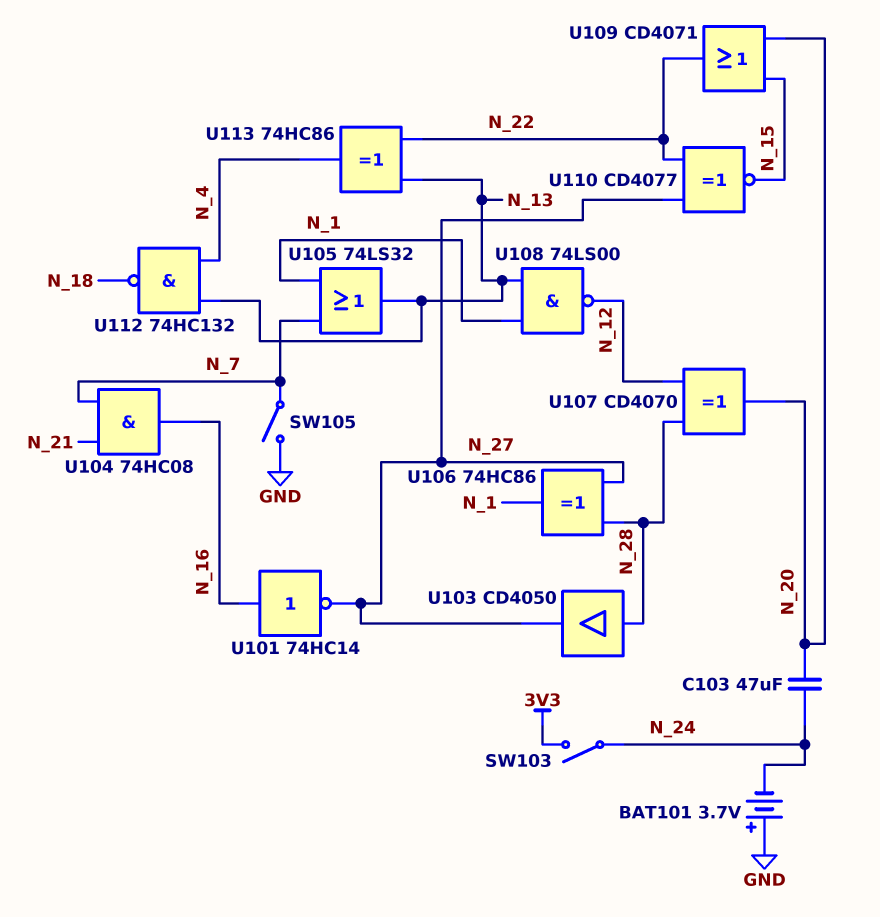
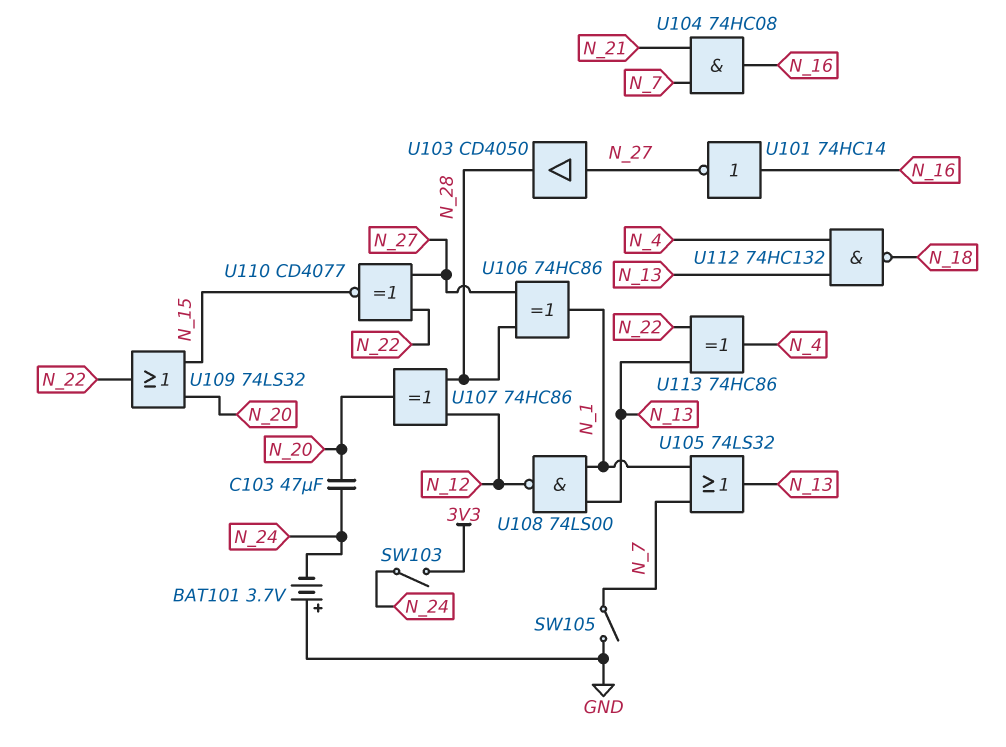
U103: buffer CD4050 (in N_28, out N_27) -> buffer CD4050 (in N_27, out N_28)
U107: XOR CD4070 (in N_12, in N_28, out N_20) -> XOR 74HC86 (in N_12, in N_28, out N_20)
U109: OR CD4071 (in N_15, in N_20, out N_22) -> OR 74LS32 (in N_15, in N_20, out N_22)

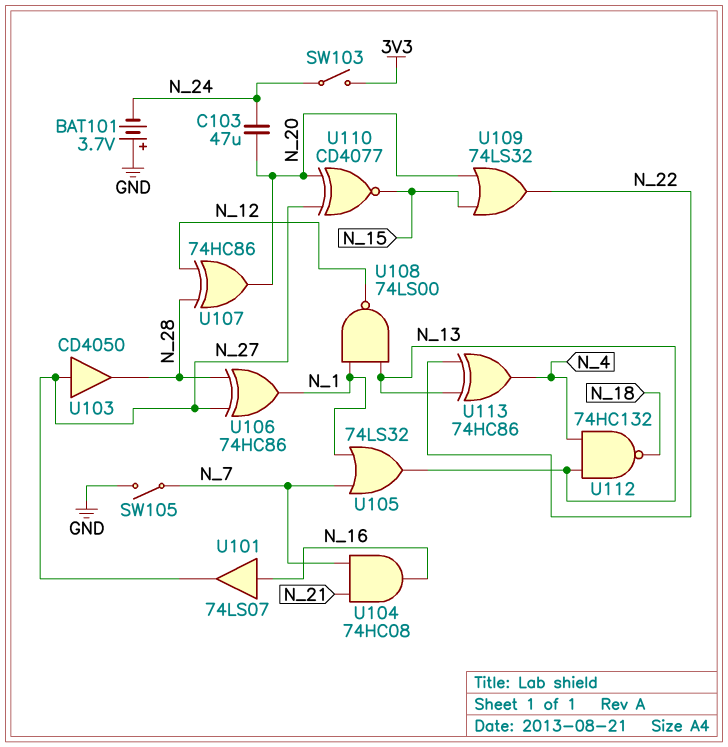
U101: NOT 74HC14 (in N_16, out N_27) -> buffer 74LS07 (in N_16, out N_27)
U110: XNOR CD4077 (in N_22, in N_27, out N_15) -> XNOR CD4077 (in N_20, in N_27, out N_15)

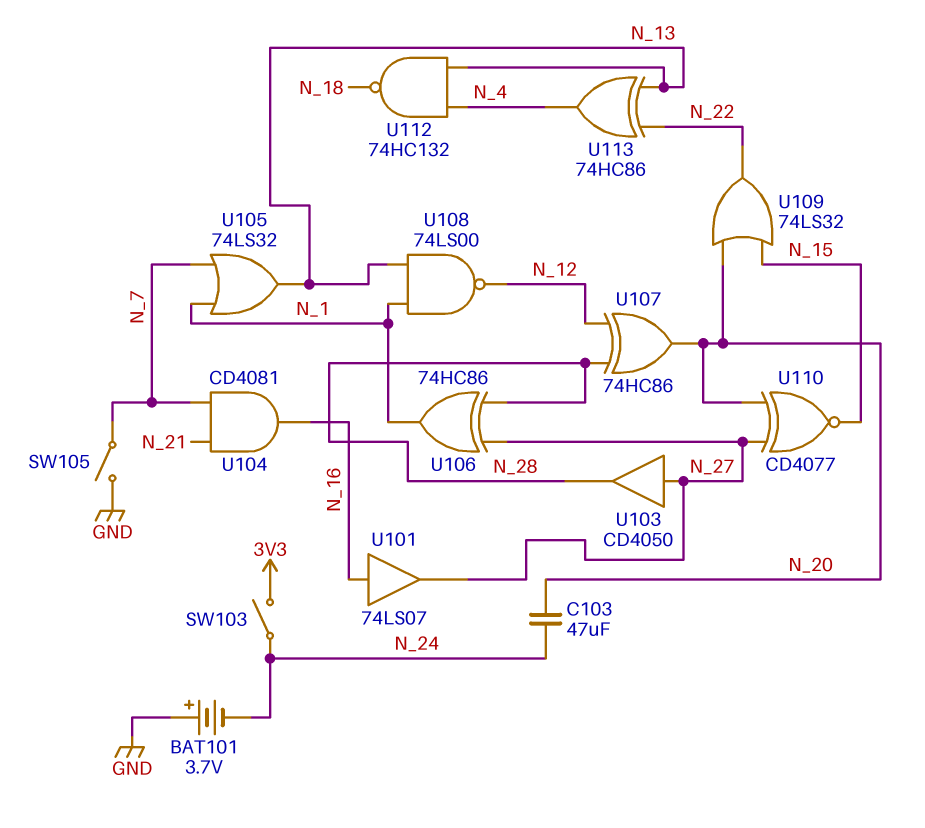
U104: AND 74HC08 (in N_7, in N_21, out N_16) -> AND CD4081 (in N_7, in N_21, out N_16)

